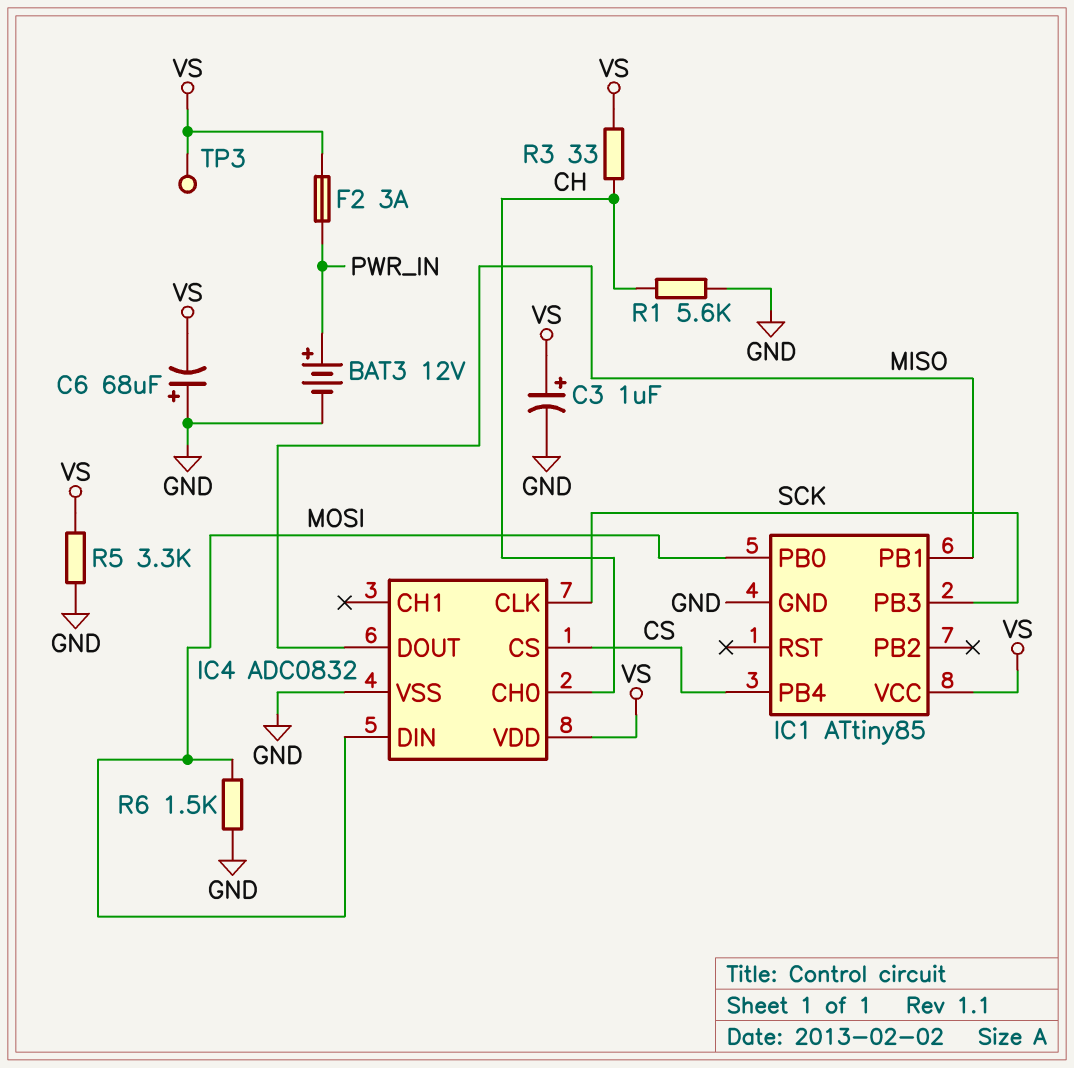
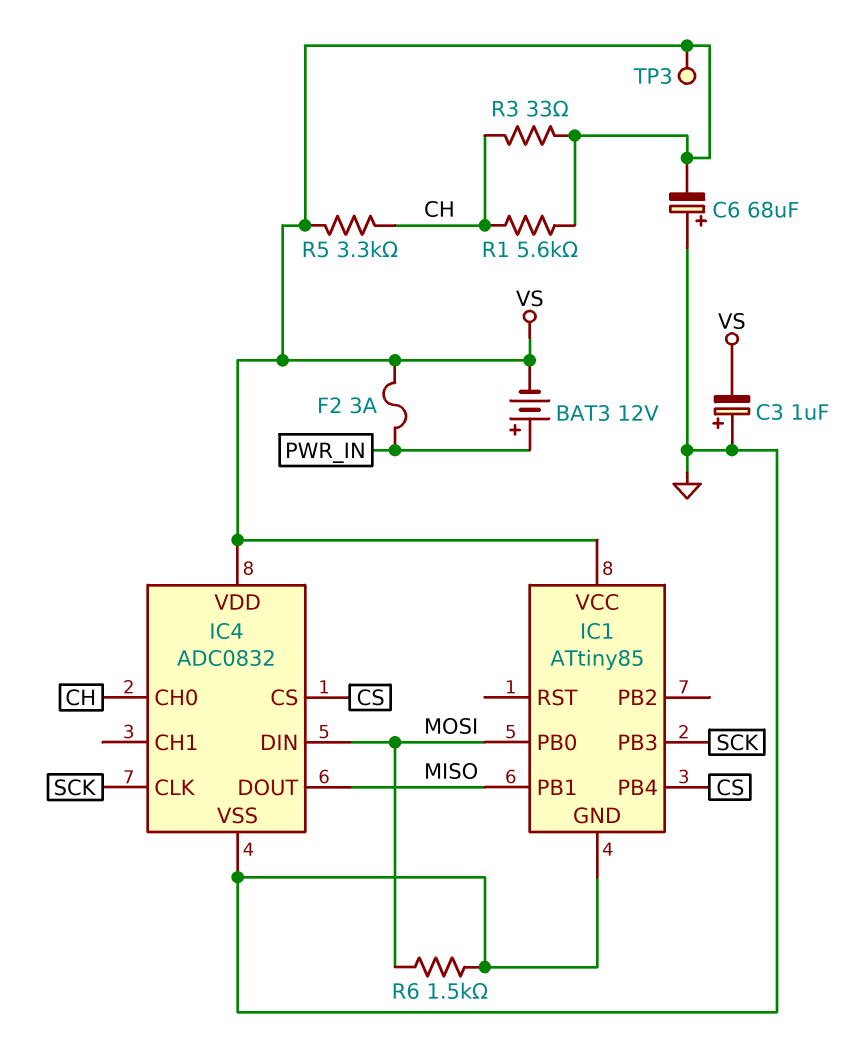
BAT3: 12V (plus PWR_IN, minus GND) -> 12V (plus PWR_IN, minus VS)
C3: 1uF (plus VS, minus GND) -> 1uF (plus GND, minus VS)
R1: 5.6k (CH, GND) -> 5.6k (CH, VS)
R5: 3.3k (GND, VS) -> 3.3k (CH, VS)

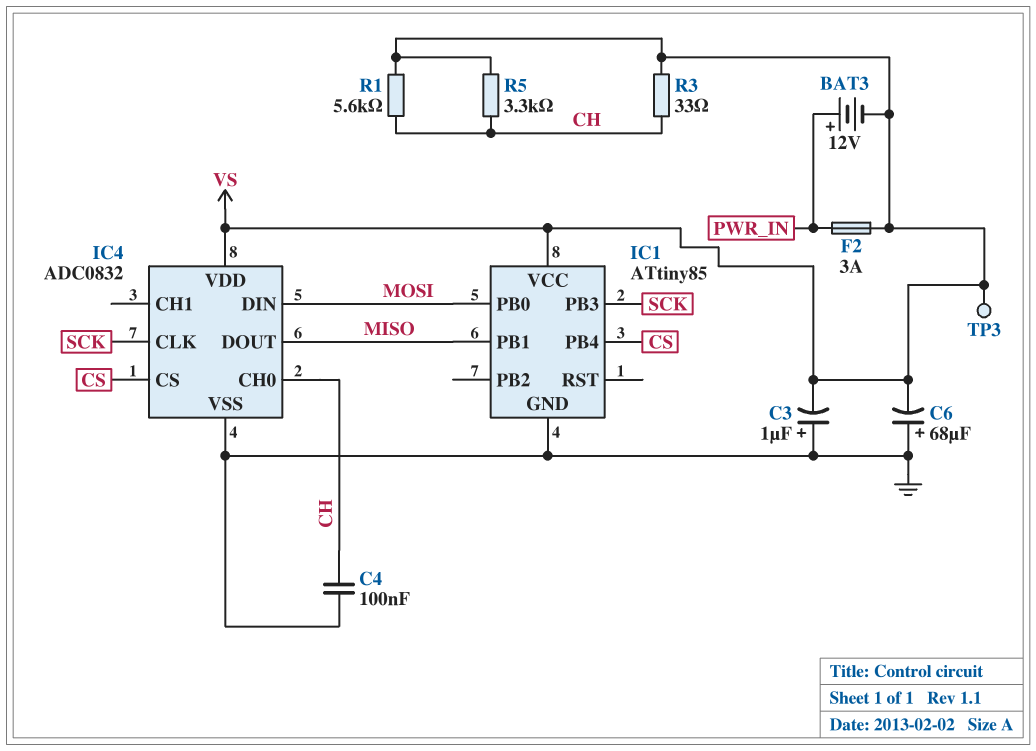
C4: none -> 100nF (CH, GND)
R6: 1.5k (GND, MOSI) -> none

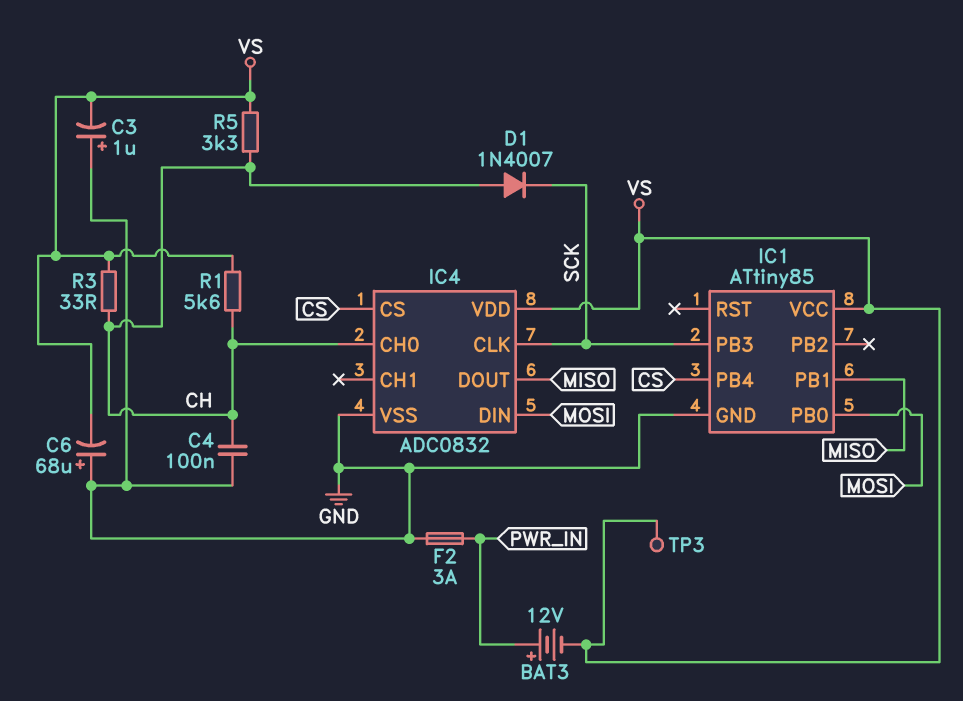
D1: none -> diode 1N4007 (A CH, K SCK)
F2: 3A (PWR_IN, VS) -> 3A (GND, PWR_IN)

